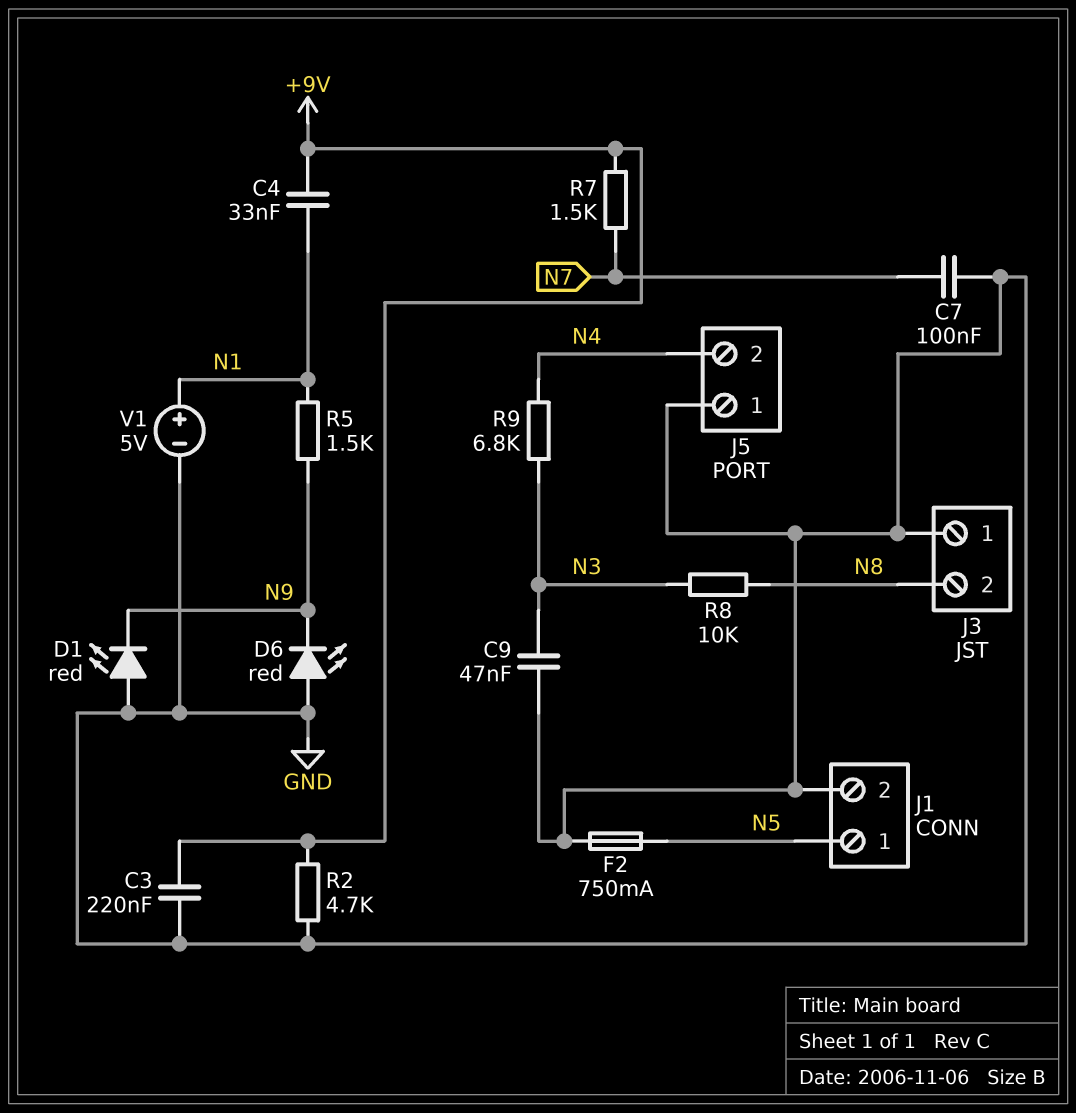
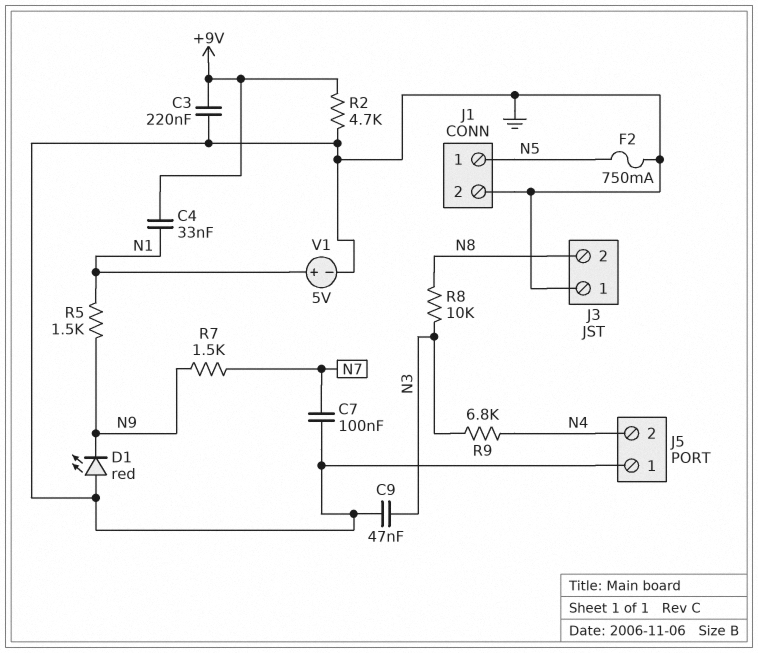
D6: LED red (A GND, K N9) -> none
R7: 1.5k (+9V, N7) -> 1.5k (N7, N9)

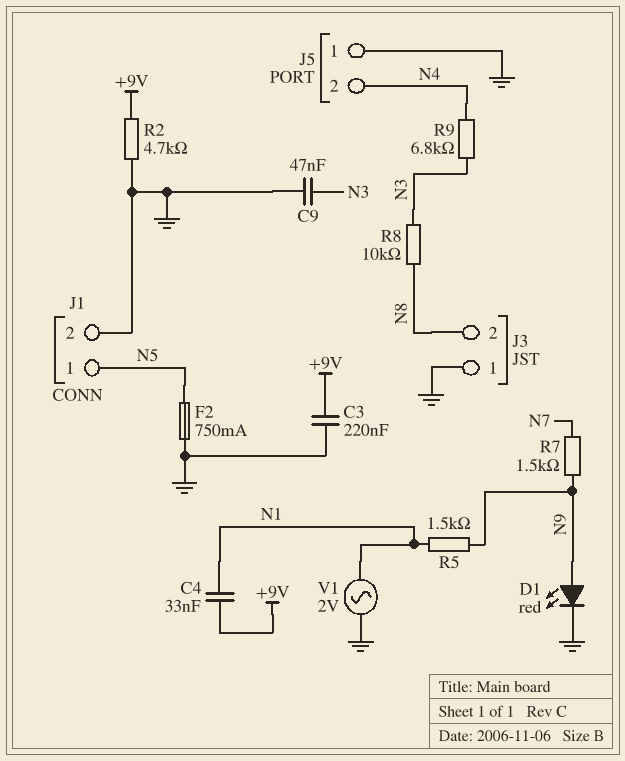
C7: 100nF (GND, N7) -> none
D1: LED red (A GND, K N9) -> LED red (A N9, K GND)
V1: 5V (plus N1, minus GND) -> AC 2V (GND, N1)

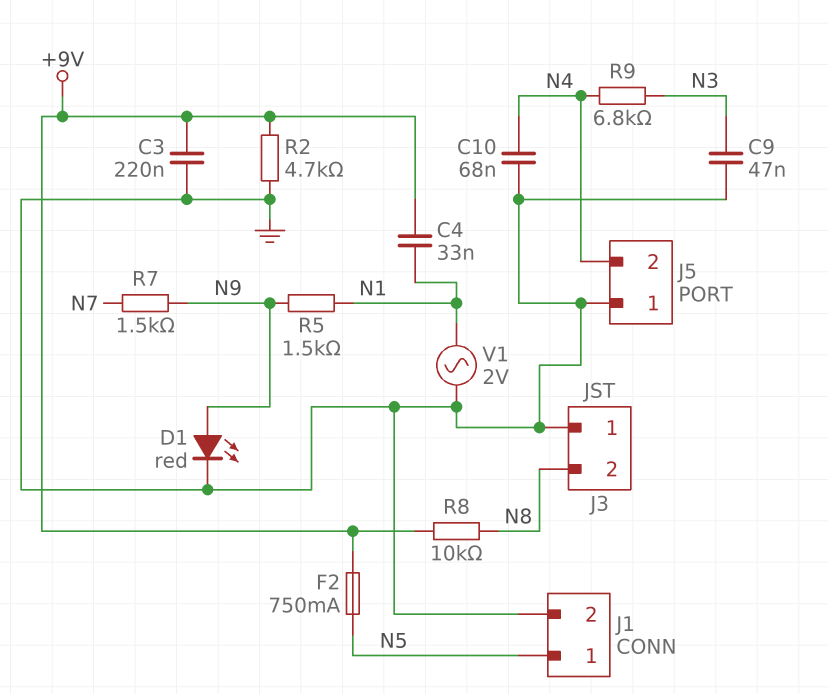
C10: none -> 68nF (GND, N4)
F2: 750mA (GND, N5) -> 750mA (+9V, N5)
R8: 10k (N3, N8) -> 10k (+9V, N8)

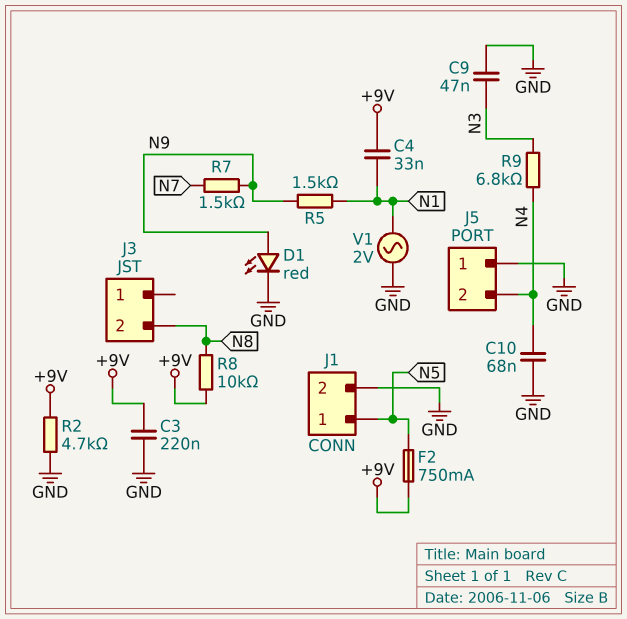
J3 pin 1: GND -> none

